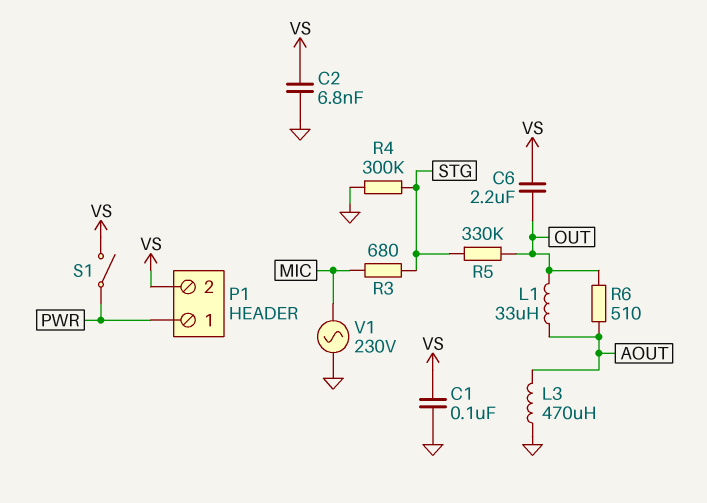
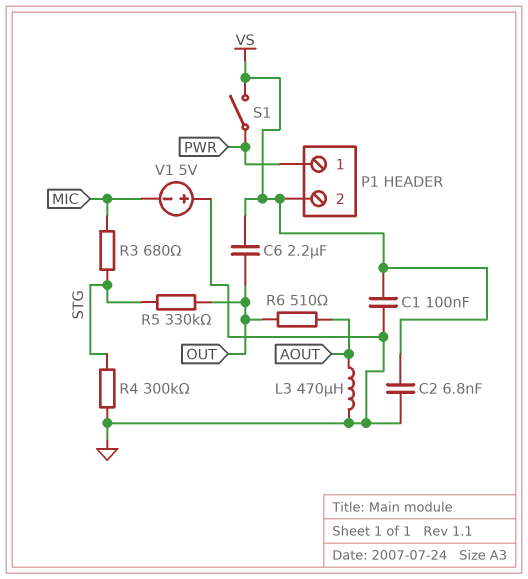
L1: 33uH (AOUT, OUT) -> none
V1: AC 230V (GND, MIC) -> 5V (plus GND, minus MIC)

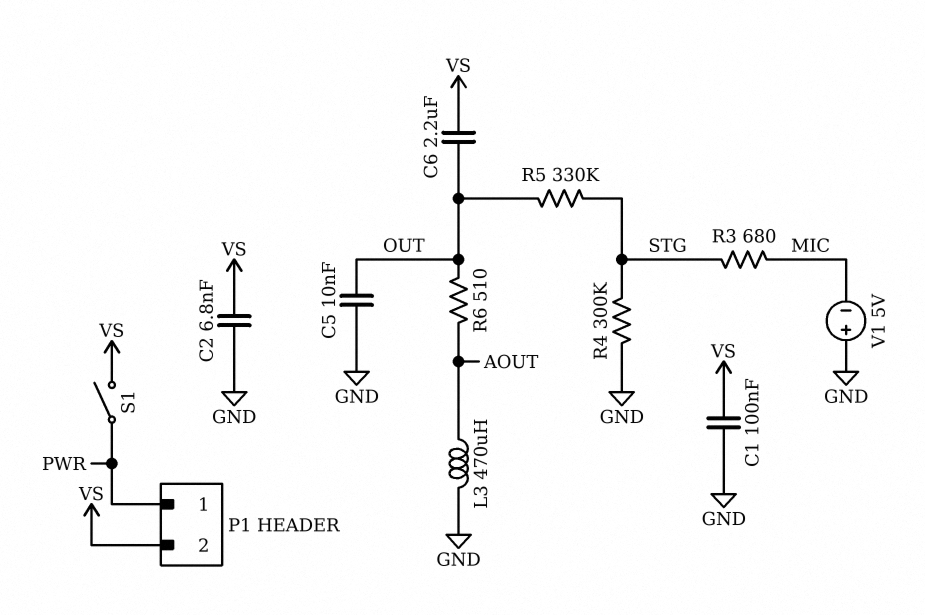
C5: none -> 10nF (GND, OUT)

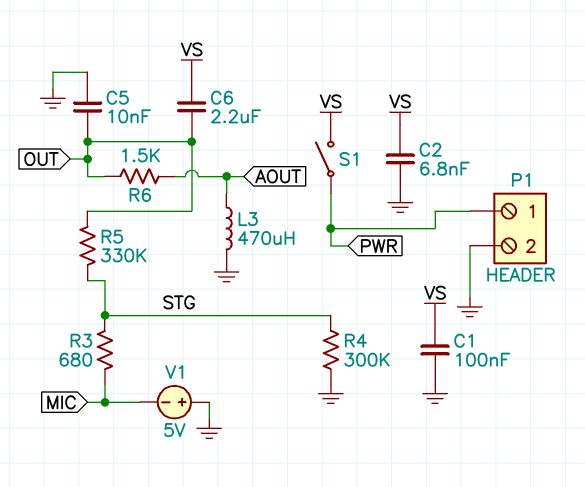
P1 pin 2: VS -> GND
R6: 510 (AOUT, OUT) -> 1.5k (AOUT, OUT)

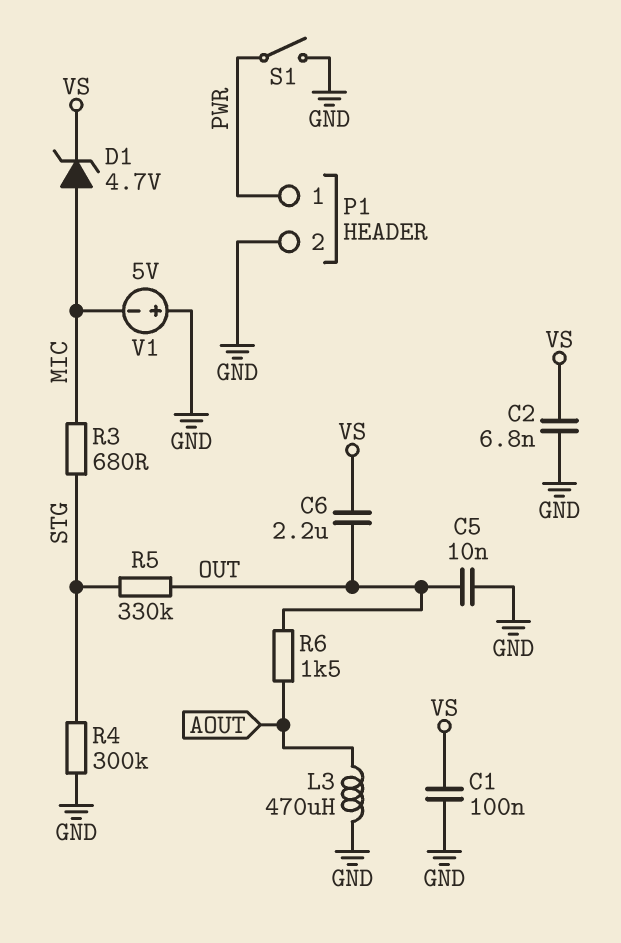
D1: none -> zener 4.7V (A MIC, K VS)
S1: switch (PWR, VS) -> switch (GND, PWR)

